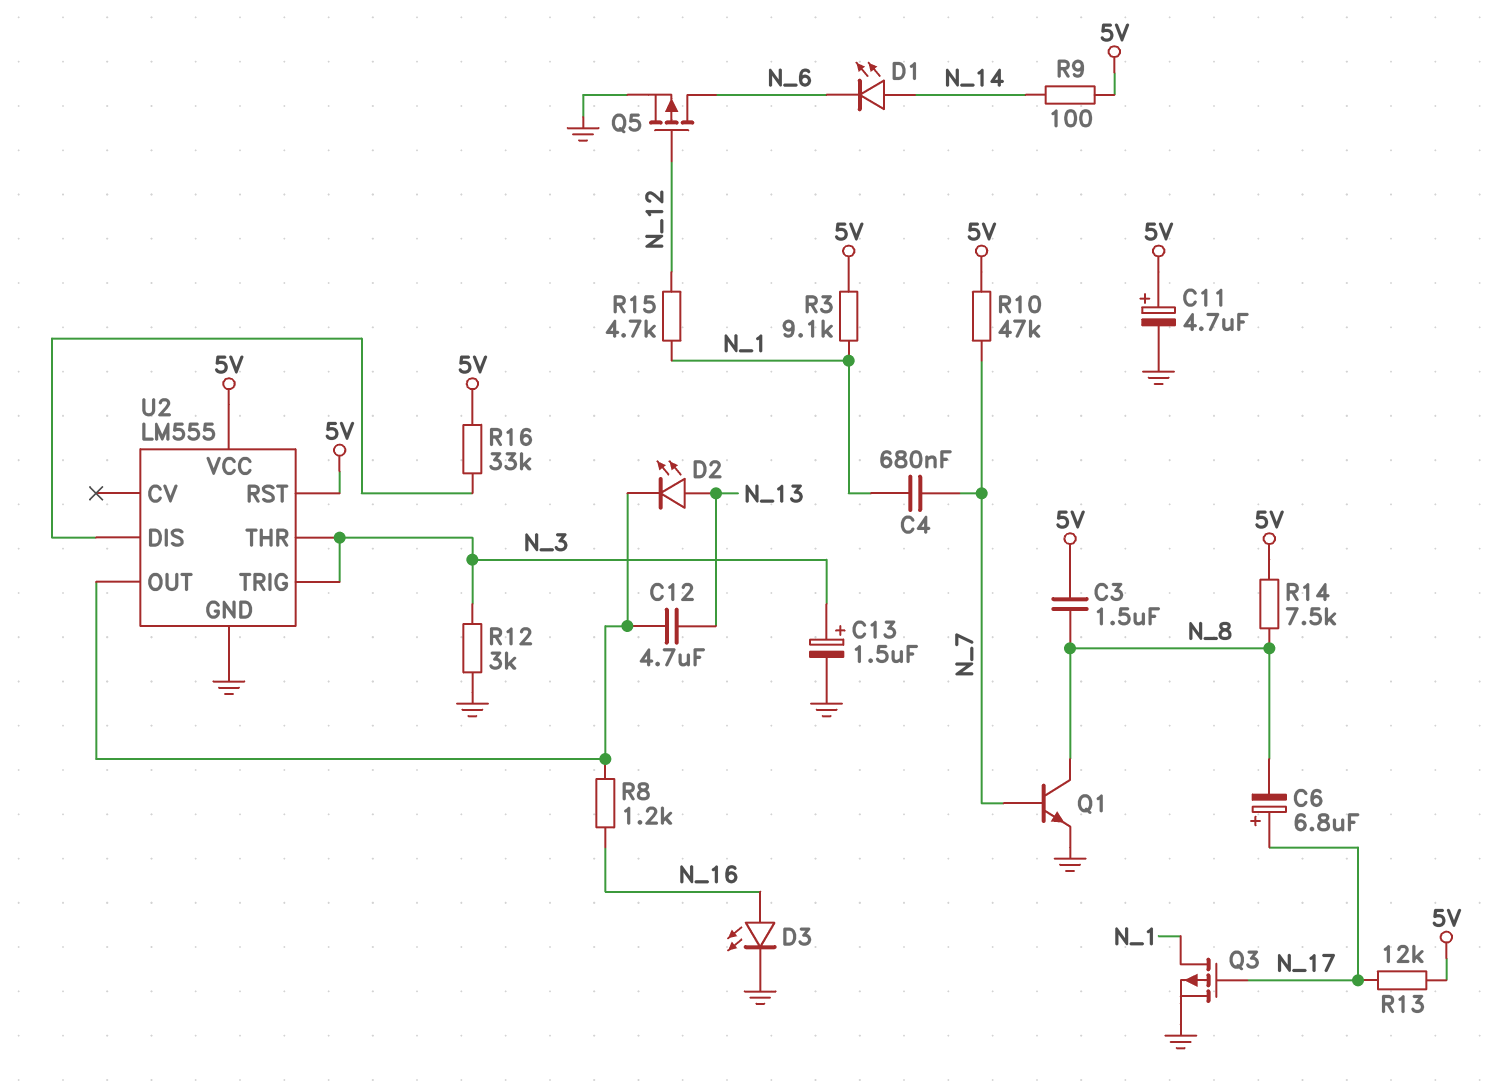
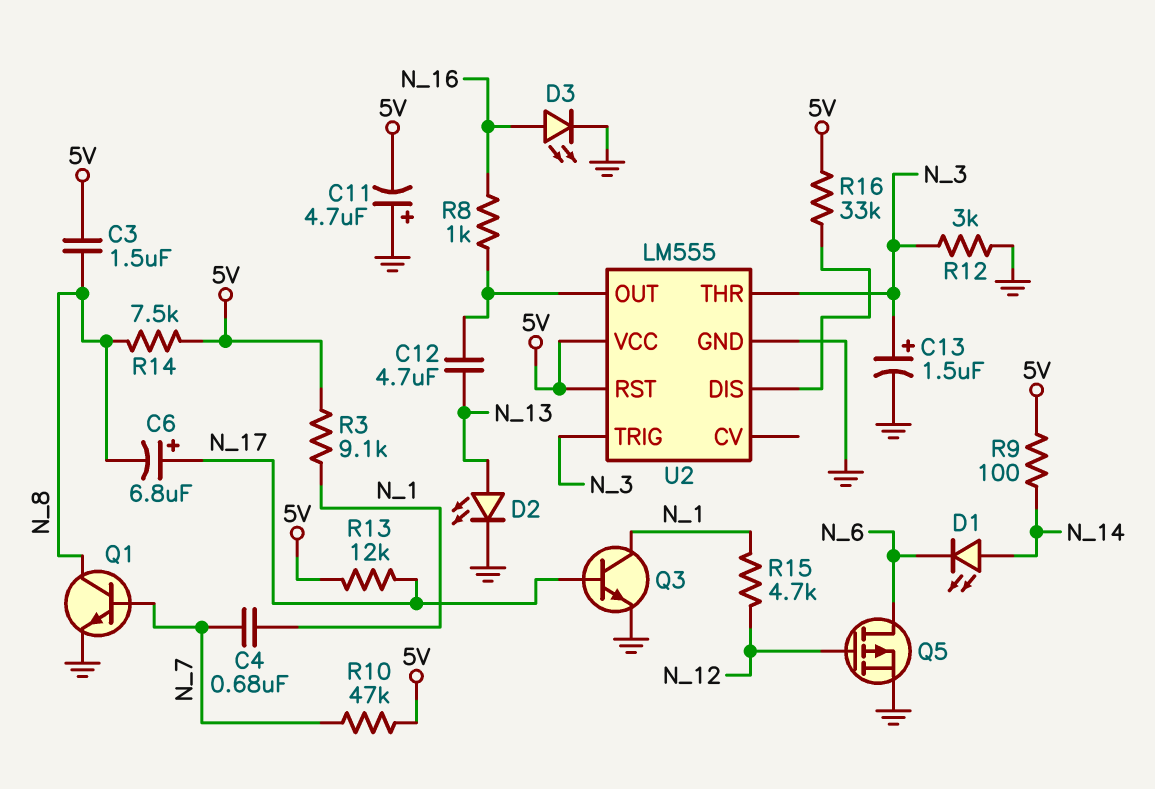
C11: 4.7uF (plus 5V, minus GND) -> 4.7uF (plus GND, minus 5V)
D2: LED (A N_13, K U2/OUT) -> LED (A N_13, K GND)
Q3: PMOS (G N_17, D N_1, S GND) -> NPN (B N_17, C N_1, E GND)
R8: 1.2k (N_16, U2/OUT) -> 1k (N_16, U2/OUT)

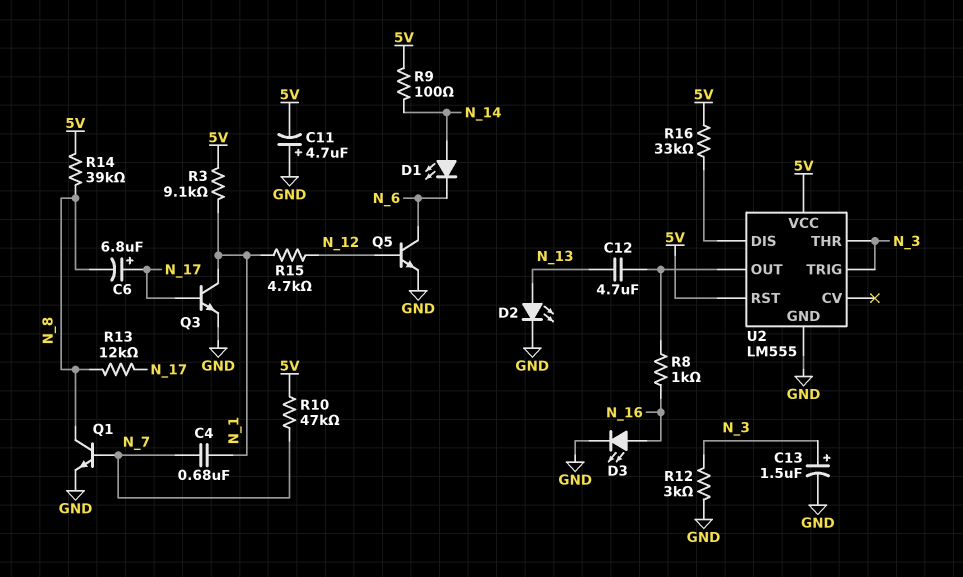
C3: 1.5uF (5V, N_8) -> none
Q5: PMOS (G N_12, D N_6, S GND) -> NPN (B N_12, C N_6, E GND)
R13: 12k (5V, N_17) -> 12k (N_8, N_17)
R14: 7.5k (5V, N_8) -> 39k (5V, N_8)

